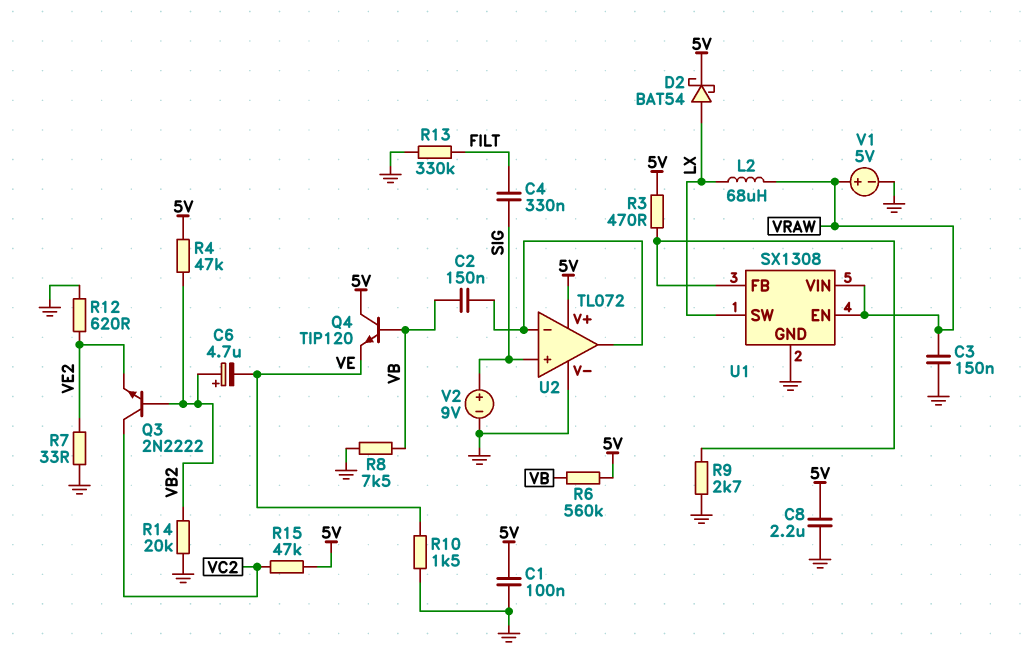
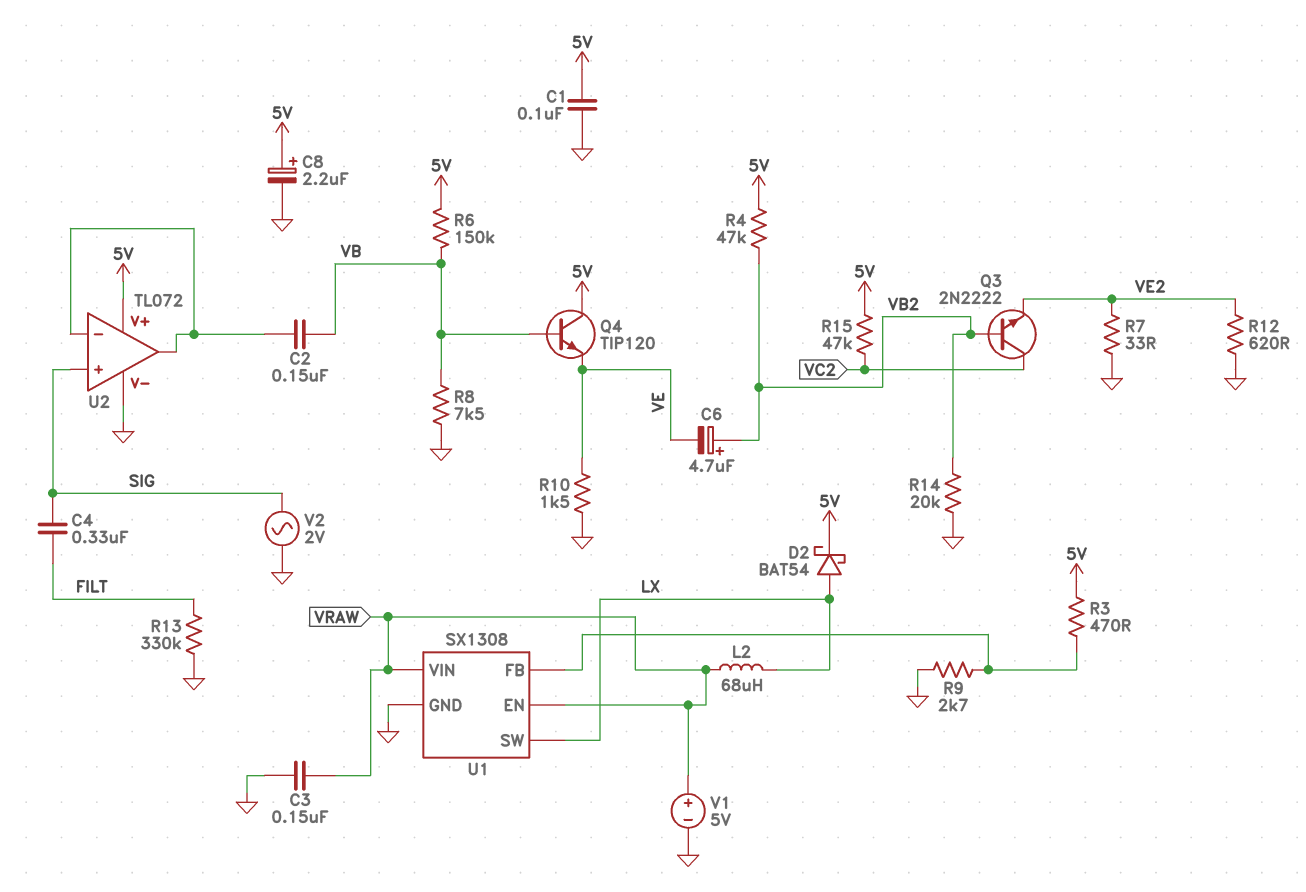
C8: 2.2uF (5V, GND) -> 2.2uF (plus 5V, minus GND)
R6: 560k (5V, VB) -> 150k (5V, VB)
V2: 9V (plus SIG, minus GND) -> AC 2V (GND, SIG)

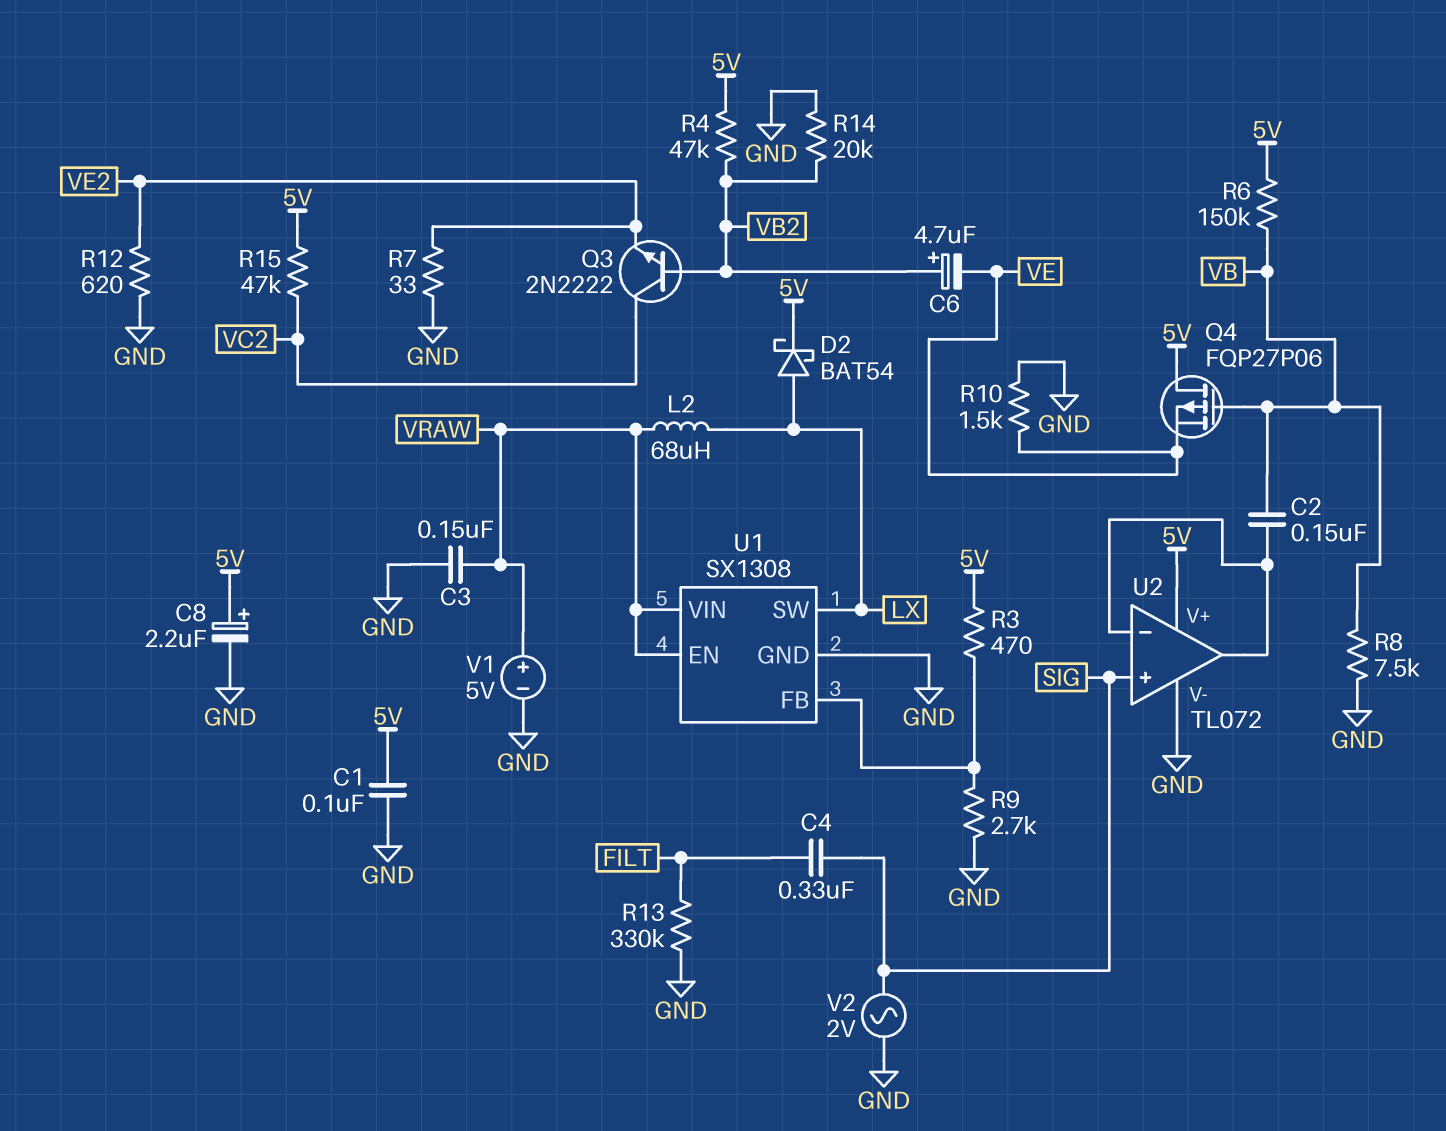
Q4: NPN TIP120 (B VB, C 5V, E VE) -> PMOS FQP27P06 (G VB, D 5V, S VE)

